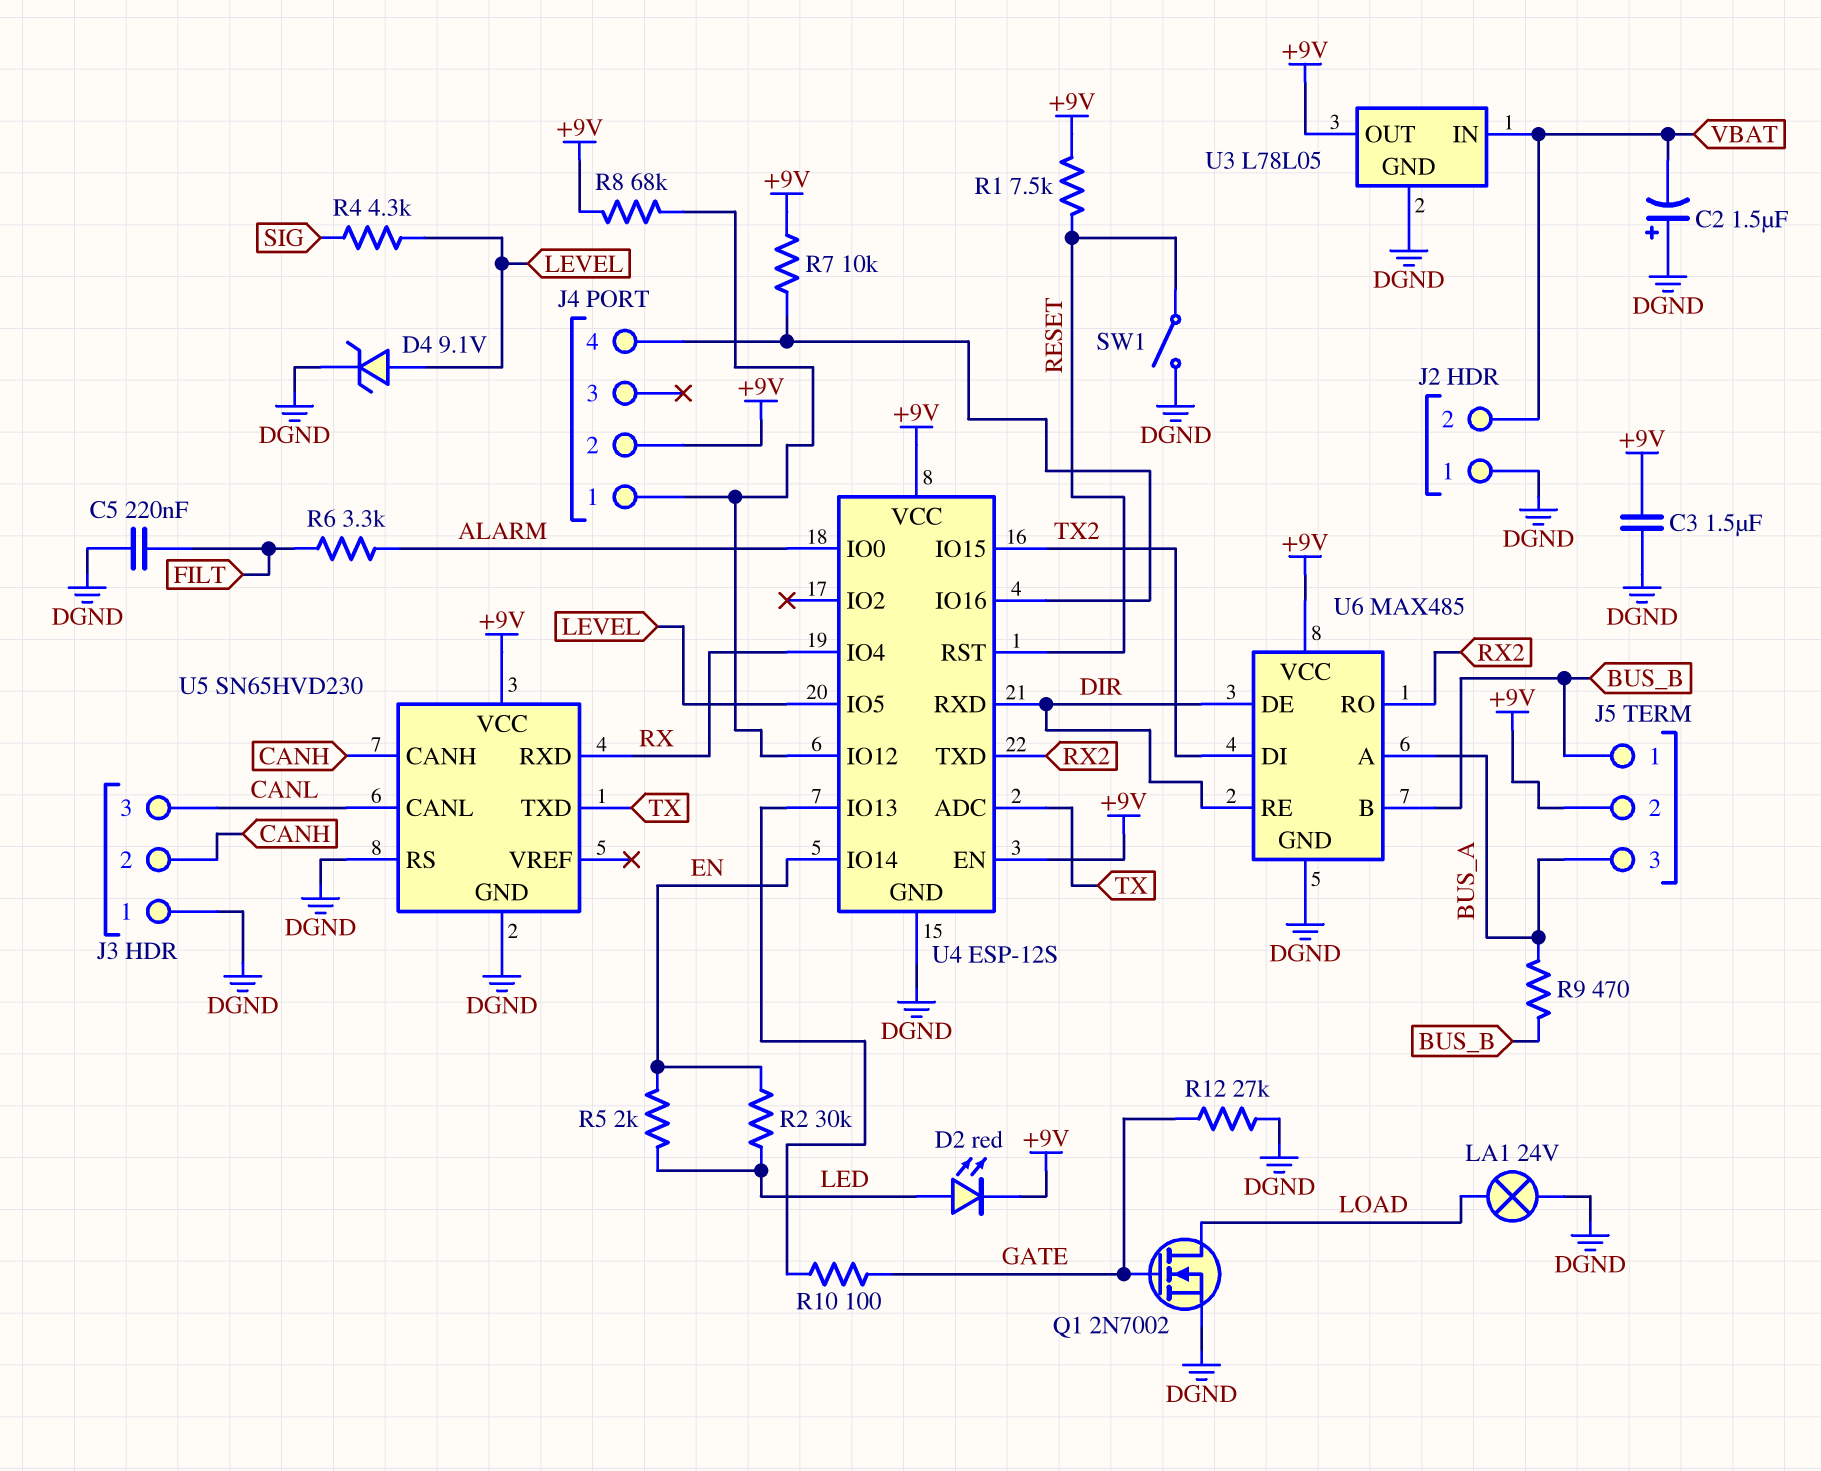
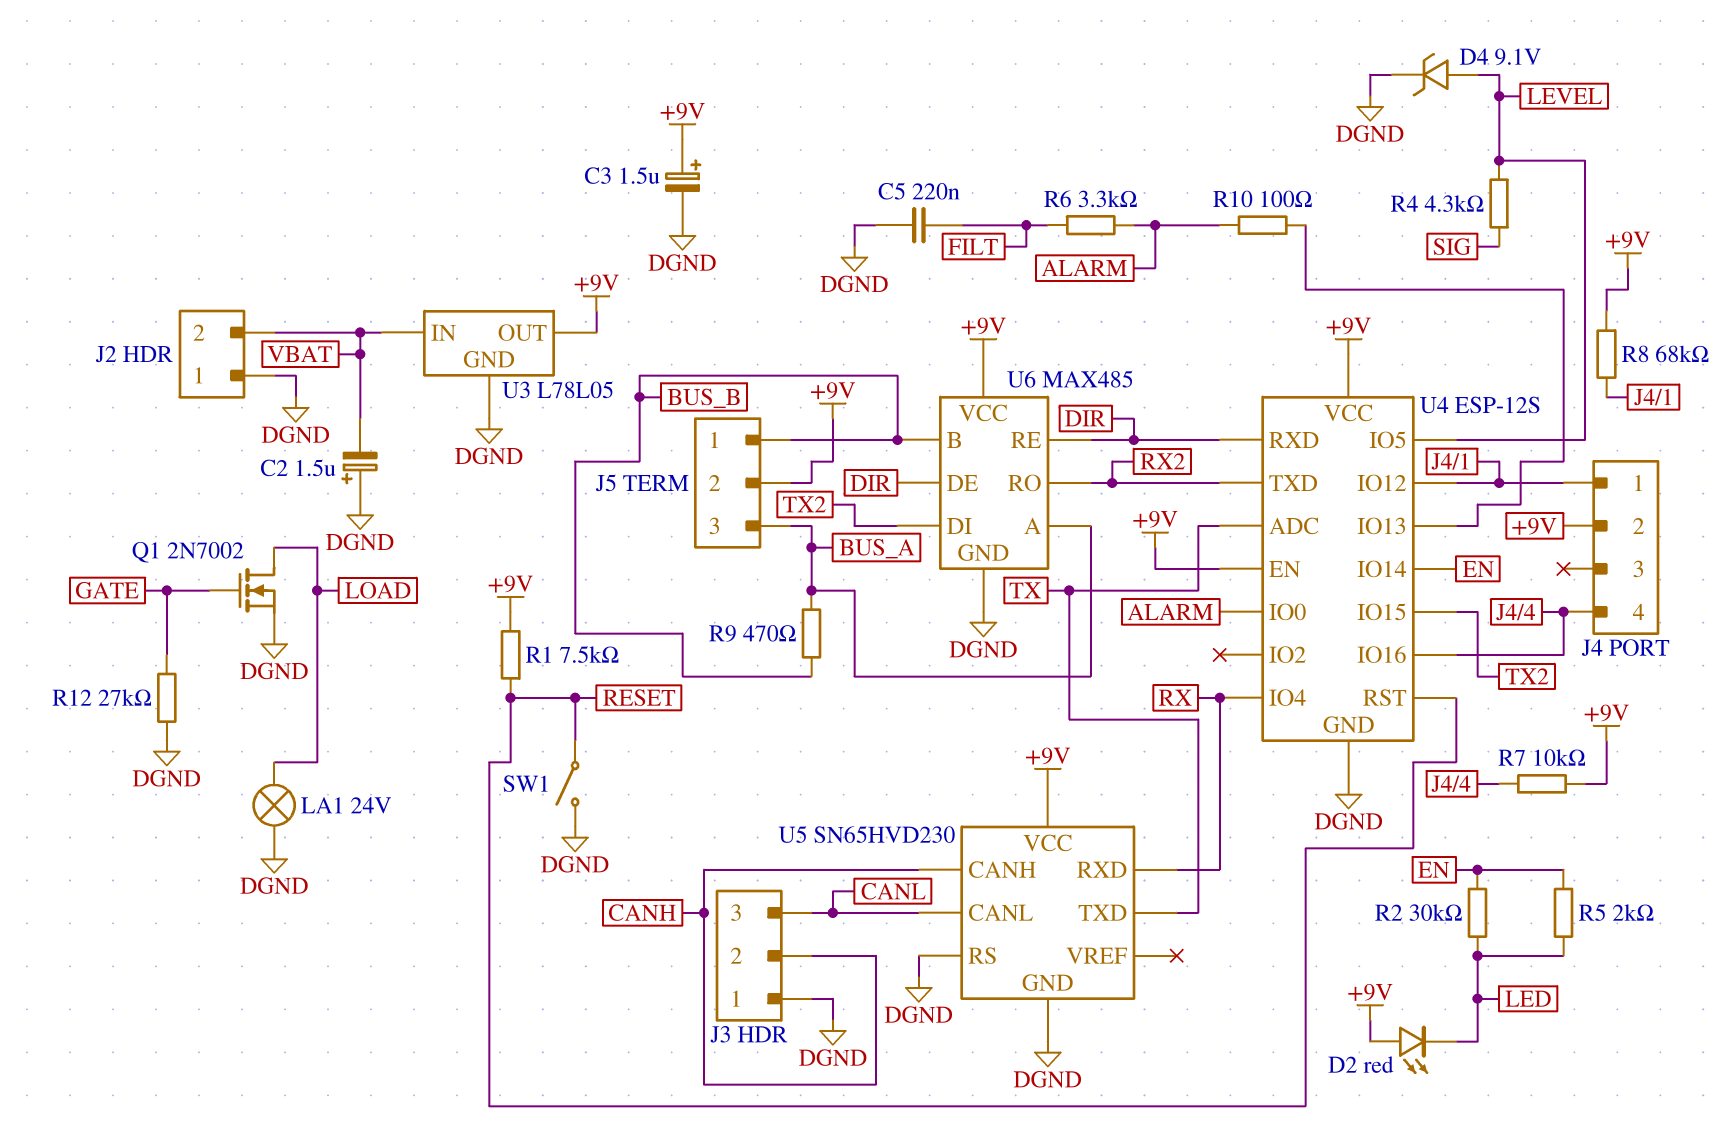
C3: 1.5uF (+9V, DGND) -> 1.5uF (plus +9V, minus DGND)
D2: LED red (A LED, K +9V) -> LED red (A +9V, K LED)
R10: 100 (GATE, U4/IO13) -> 100 (ALARM, U4/IO13)

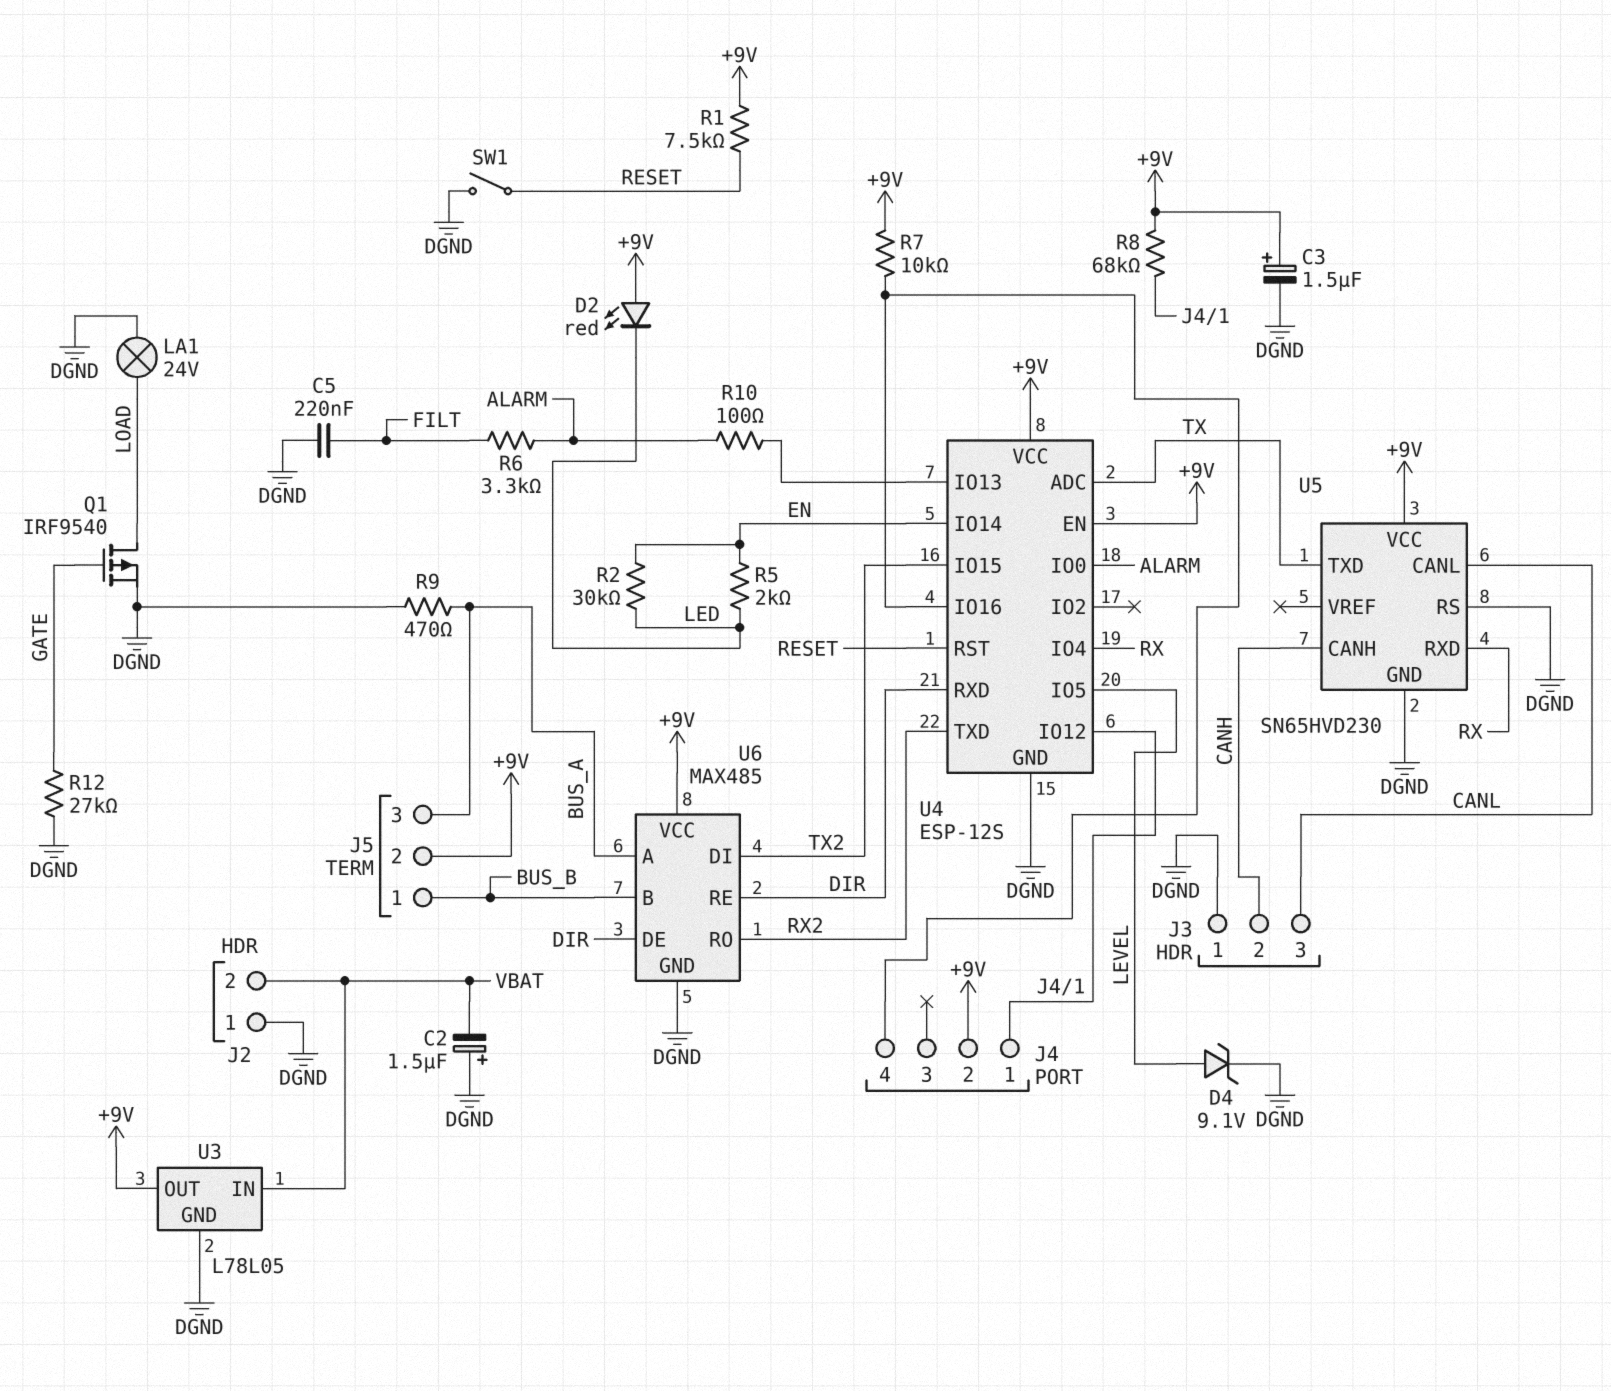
Q1: NMOS 2N7002 (G GATE, D LOAD, S DGND) -> PMOS IRF9540 (G GATE, D LOAD, S DGND)
R4: 4.3k (LEVEL, SIG) -> none
R9: 470 (BUS_A, BUS_B) -> 470 (BUS_A, DGND)

